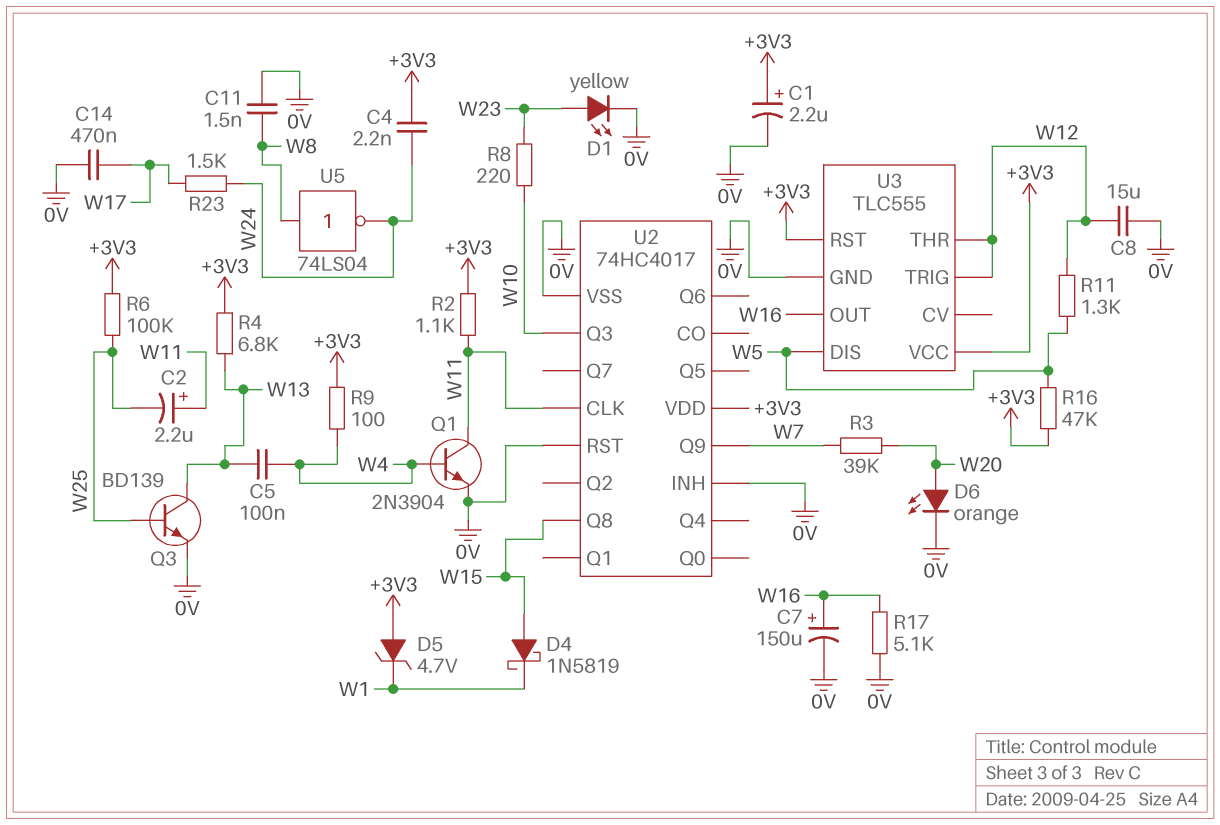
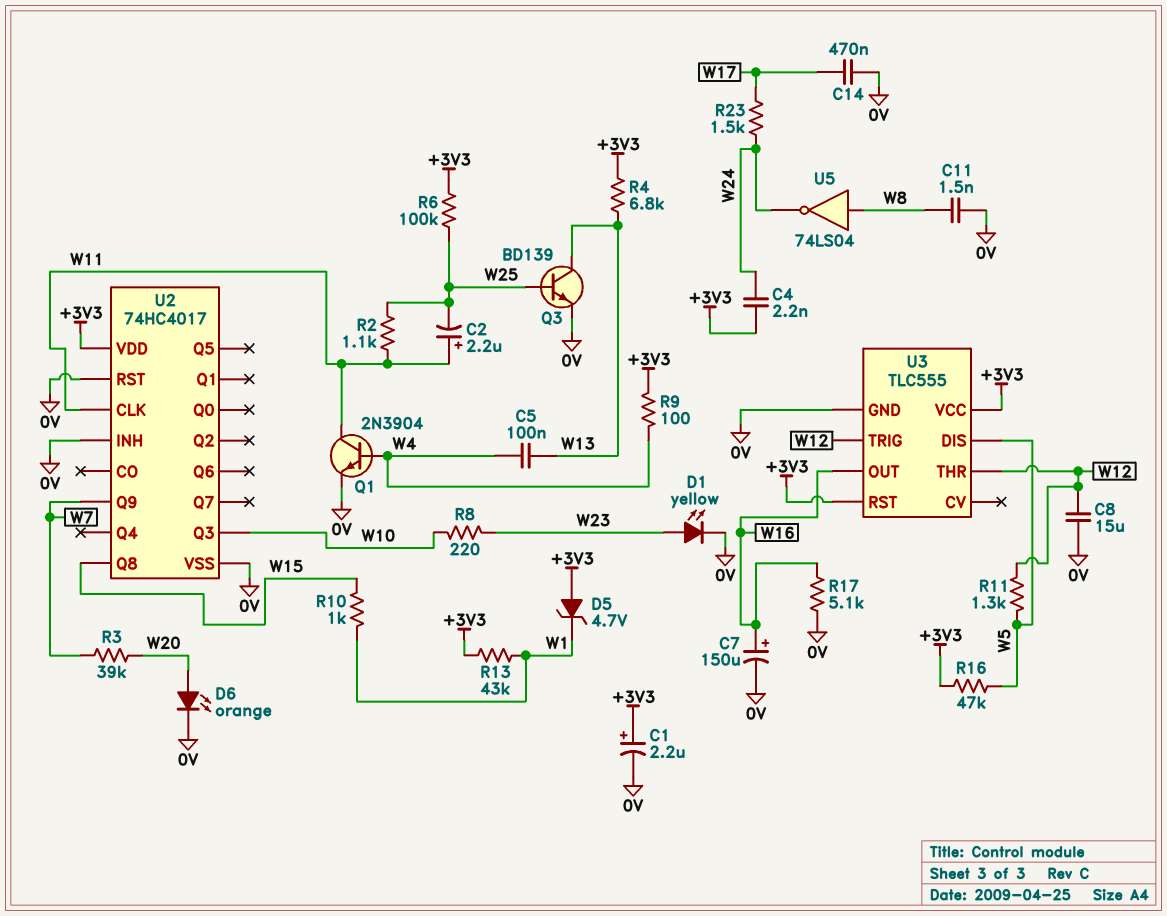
D4: schottky 1N5819 (A W15, K W1) -> none
R2: 1.1k (+3V3, W11) -> 1.1k (W11, W25)
R10: none -> 1k (W1, W15)
R13: none -> 43k (+3V3, W1)

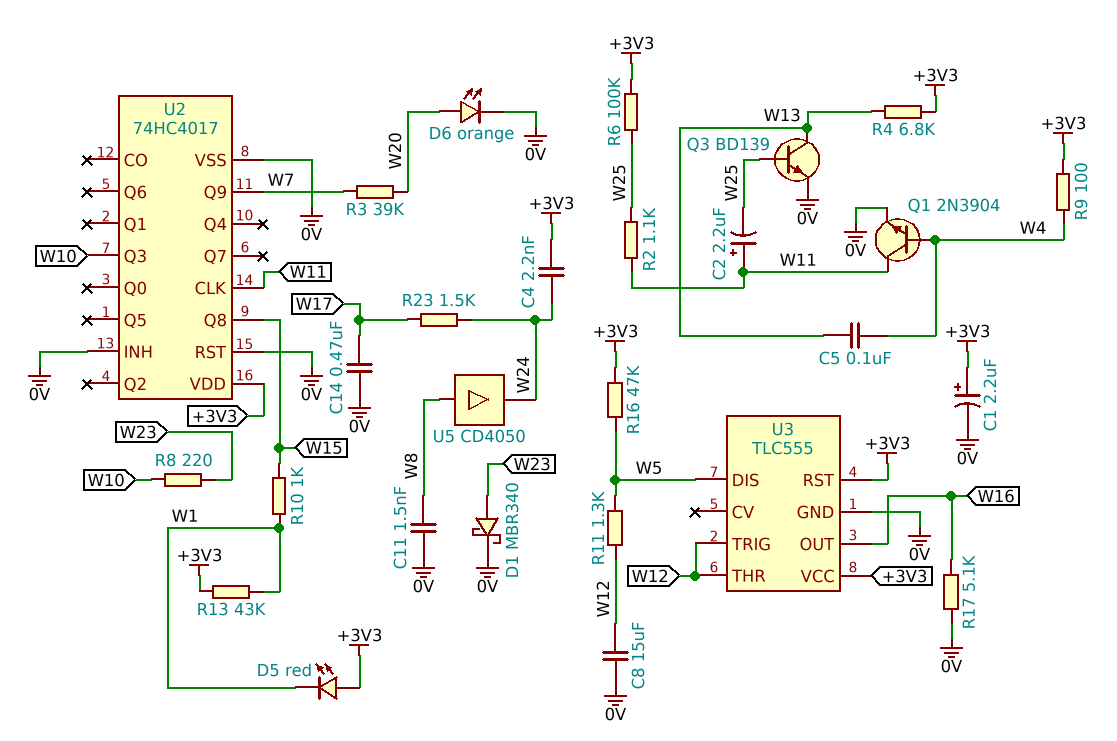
C7: 150uF (plus W16, minus 0V) -> none
D1: LED yellow (A W23, K 0V) -> schottky MBR340 (A W23, K 0V)
D5: zener 4.7V (A +3V3, K W1) -> LED red (A +3V3, K W1)
U5: NOT 74LS04 (in W8, out W24) -> buffer CD4050 (in W8, out W24)

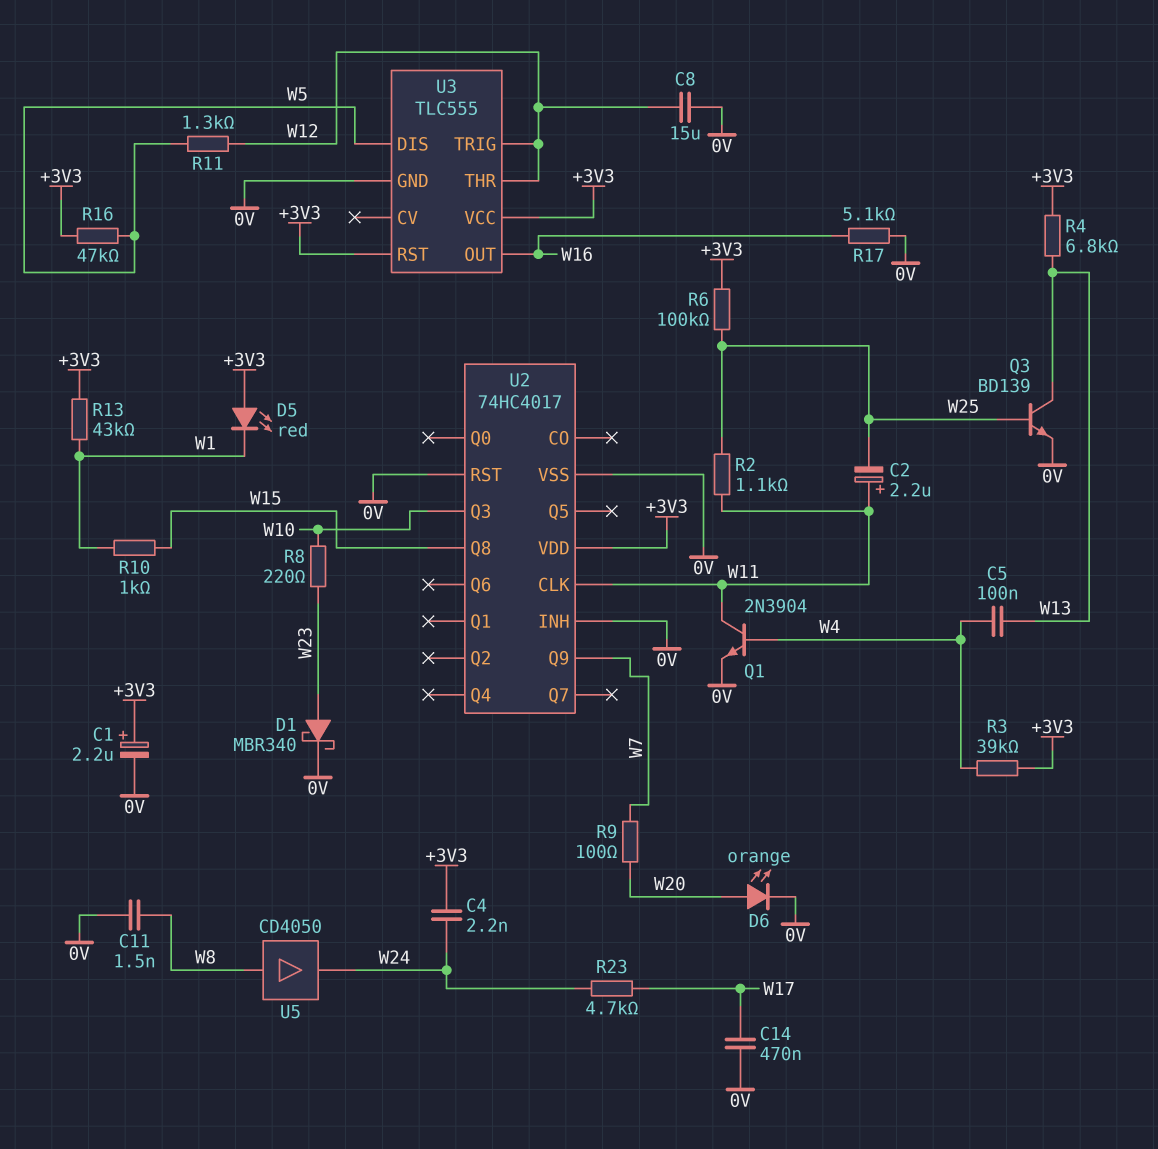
R3: 39k (W7, W20) -> 39k (+3V3, W4)
R9: 100 (+3V3, W4) -> 100 (W7, W20)
R23: 1.5k (W17, W24) -> 4.7k (W17, W24)

